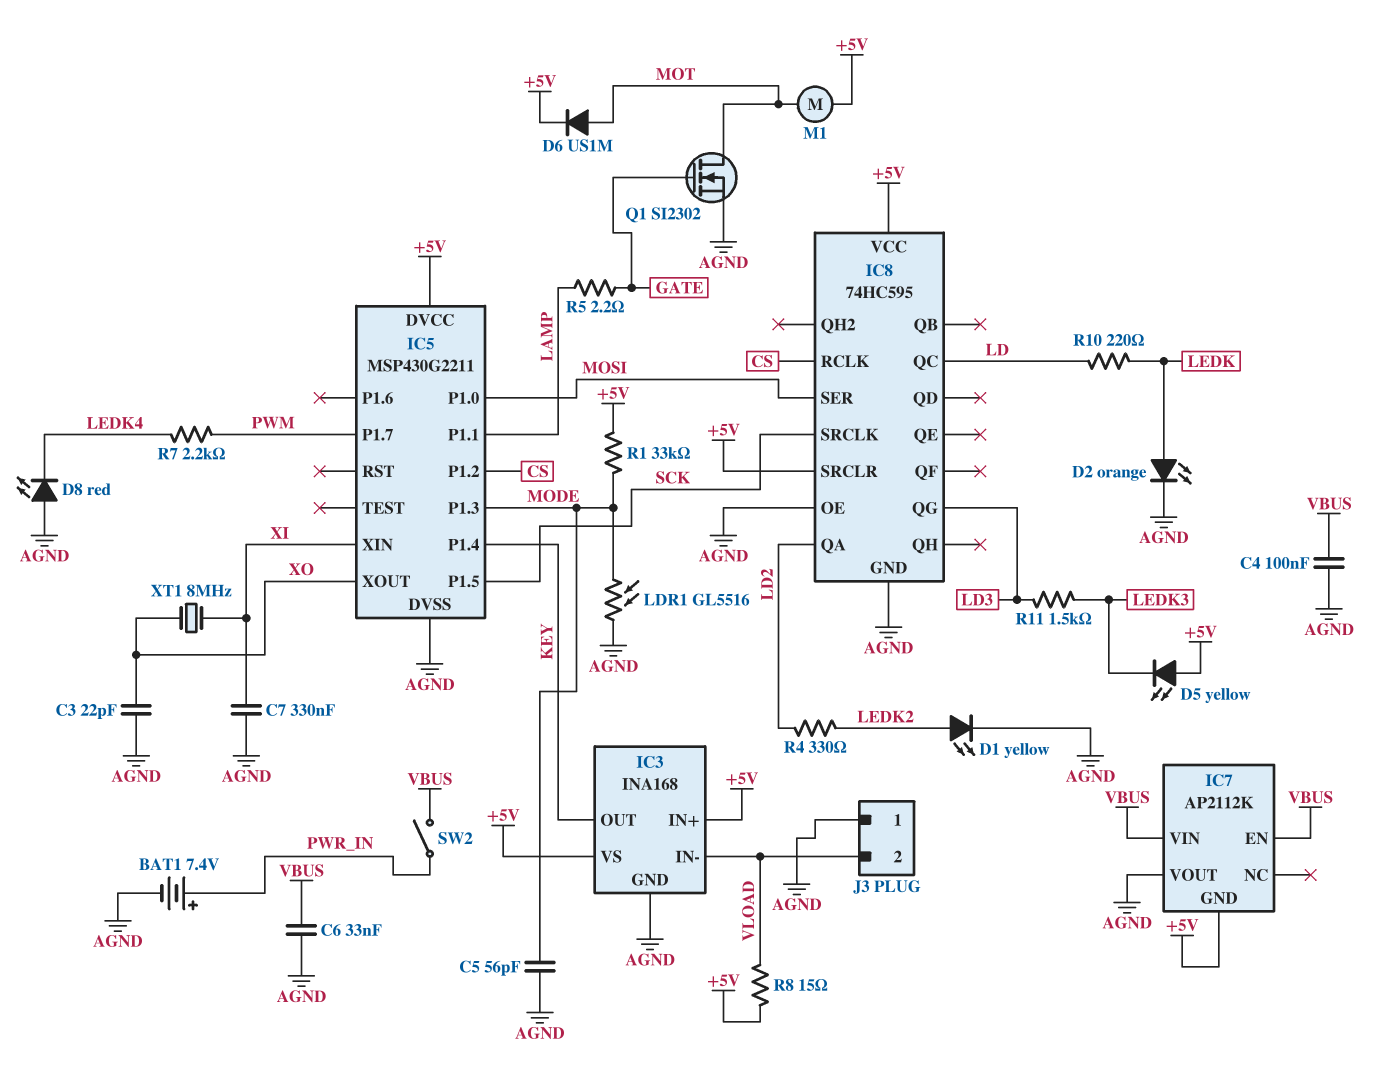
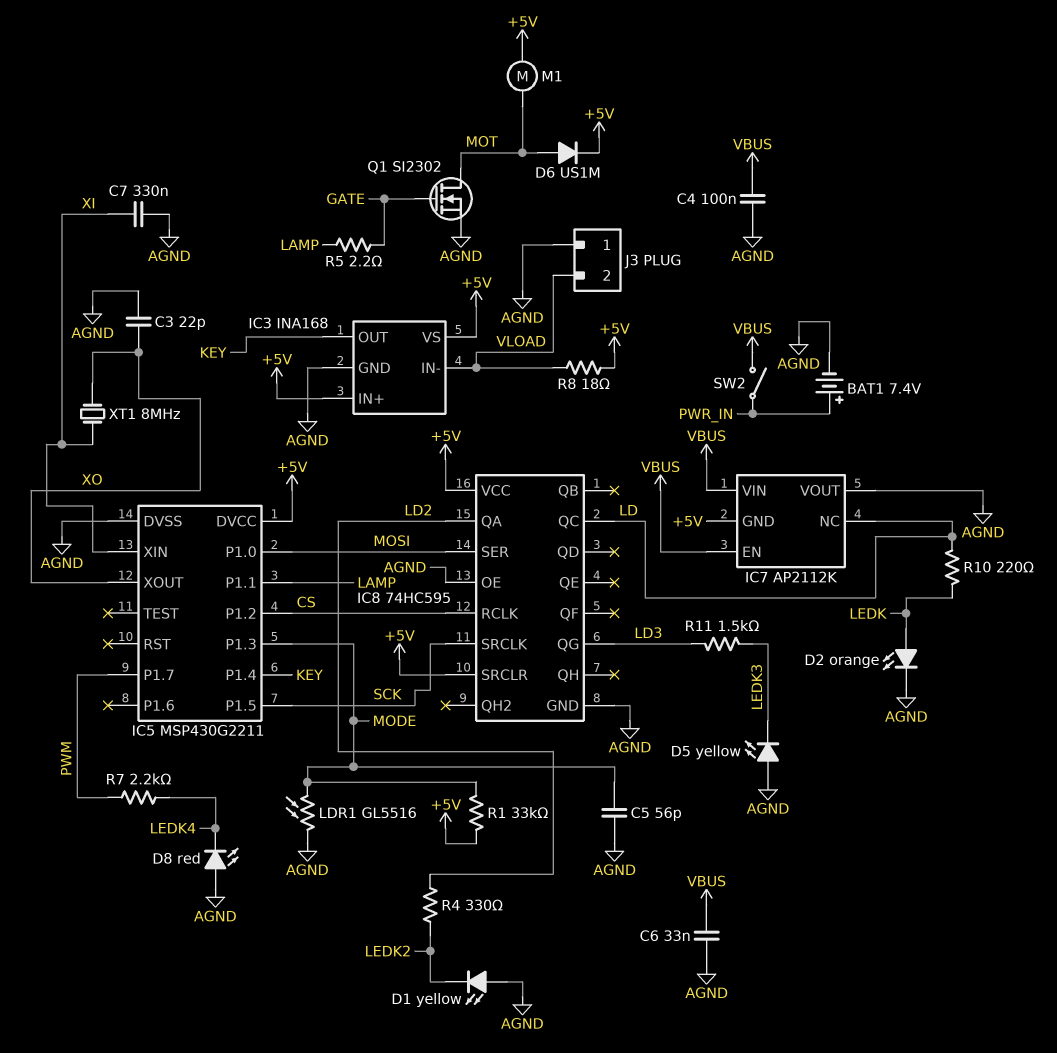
D1: LED yellow (A LEDK2, K AGND) -> LED yellow (A AGND, K LEDK2)
D5: LED yellow (A +5V, K LEDK3) -> LED yellow (A AGND, K LEDK3)
IC7 pin NC: none -> LD
R8: 15 (+5V, VLOAD) -> 18 (+5V, VLOAD)

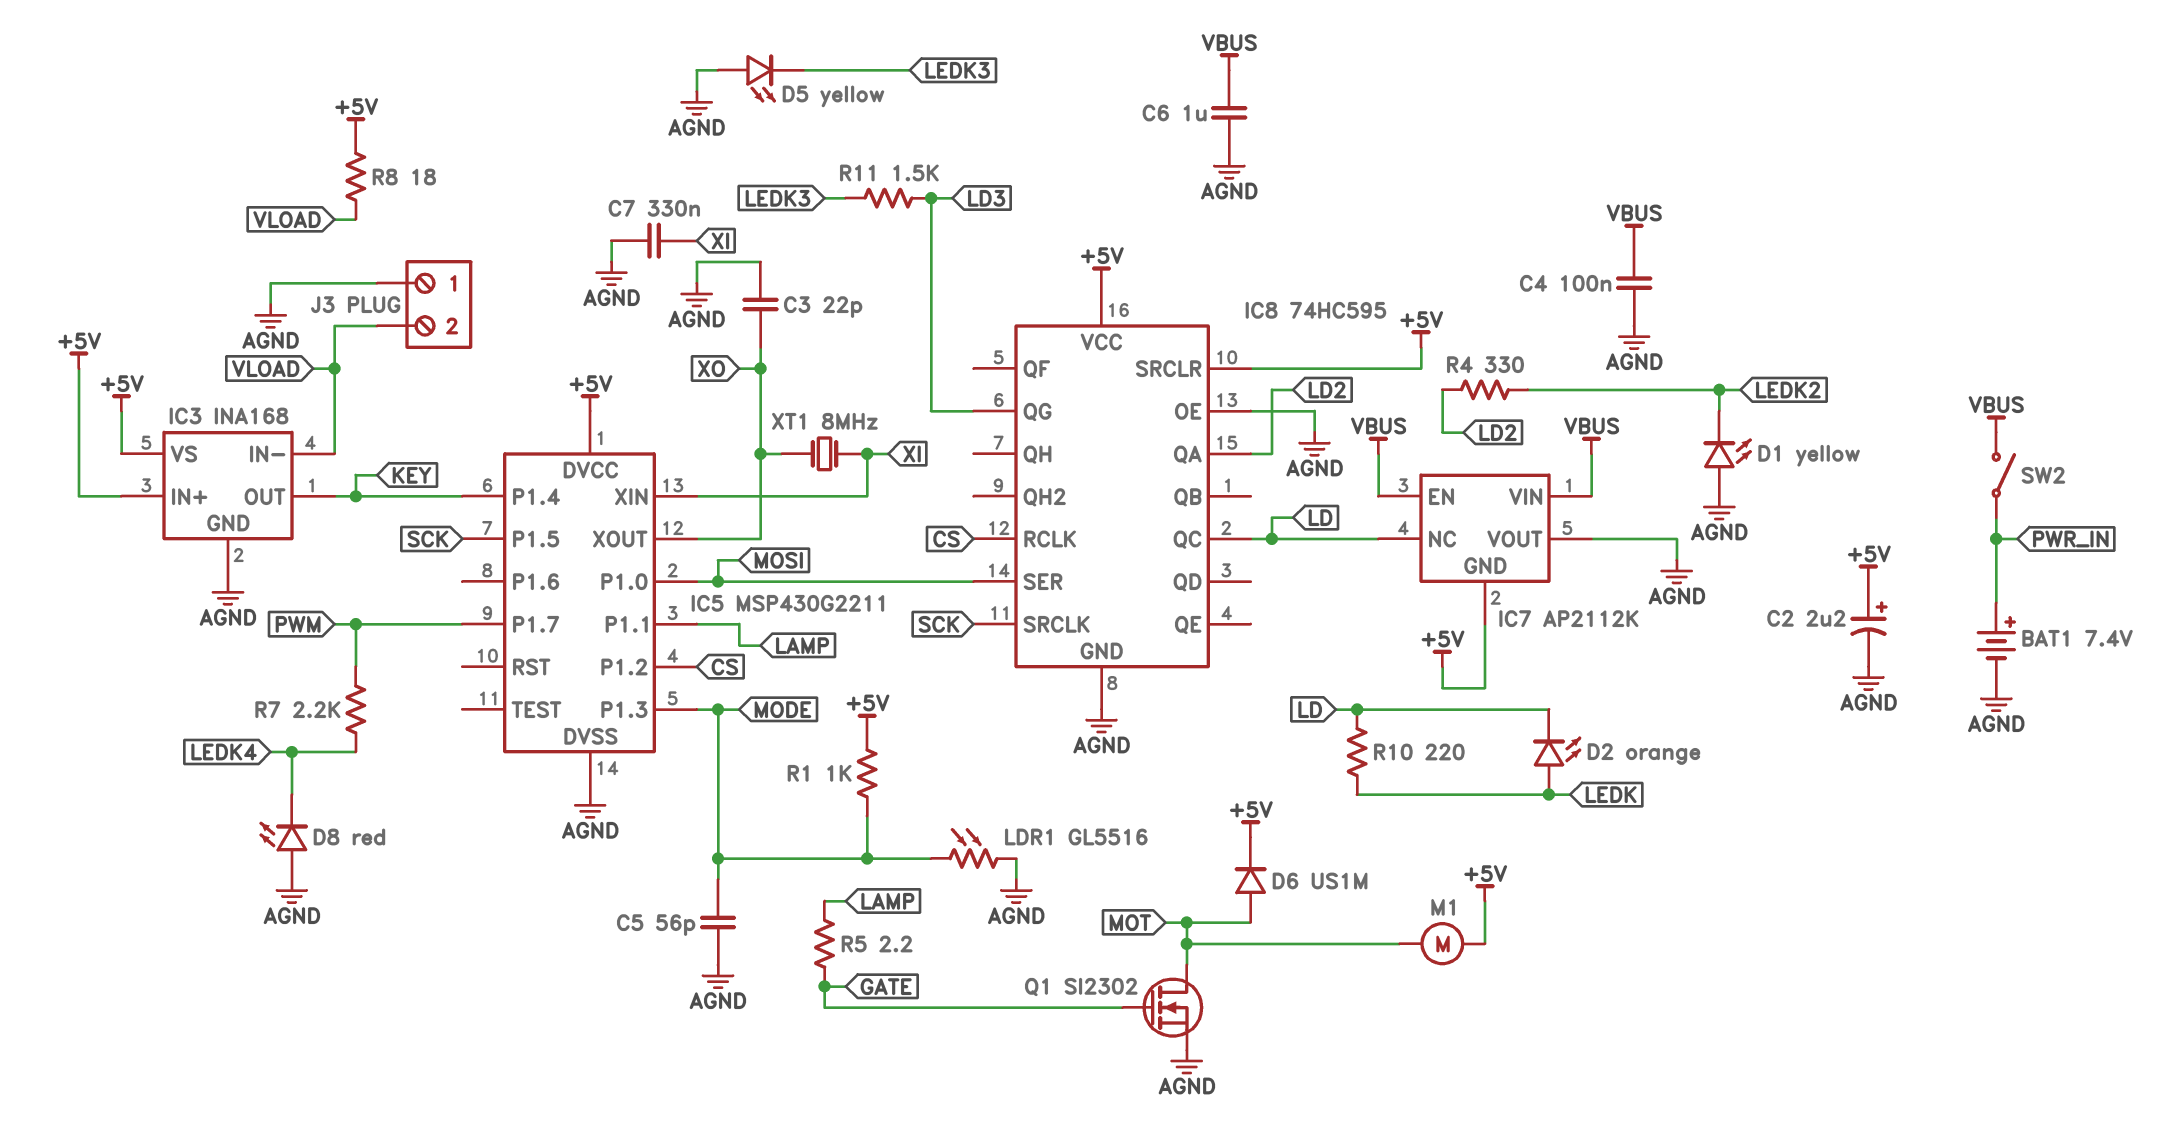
C2: none -> 2.2uF (plus +5V, minus AGND)
C6: 33nF (AGND, VBUS) -> 1uF (AGND, VBUS)
D2: LED orange (A LEDK, K AGND) -> LED orange (A LEDK, K LD)
R1: 33k (+5V, MODE) -> 1k (+5V, MODE)

